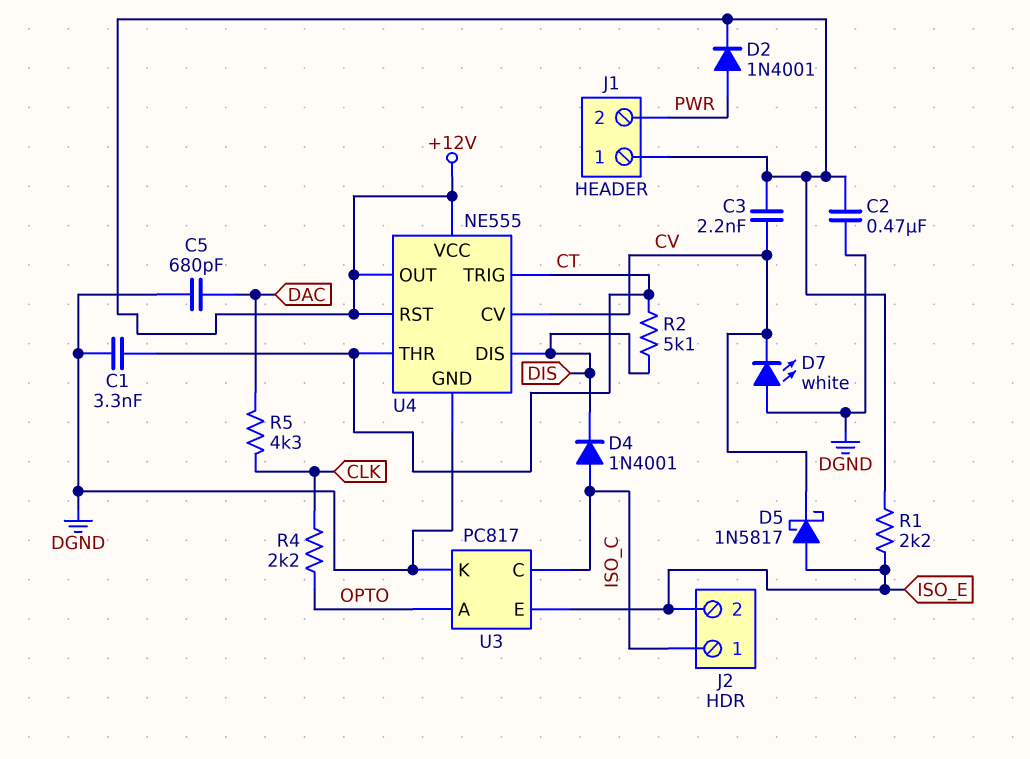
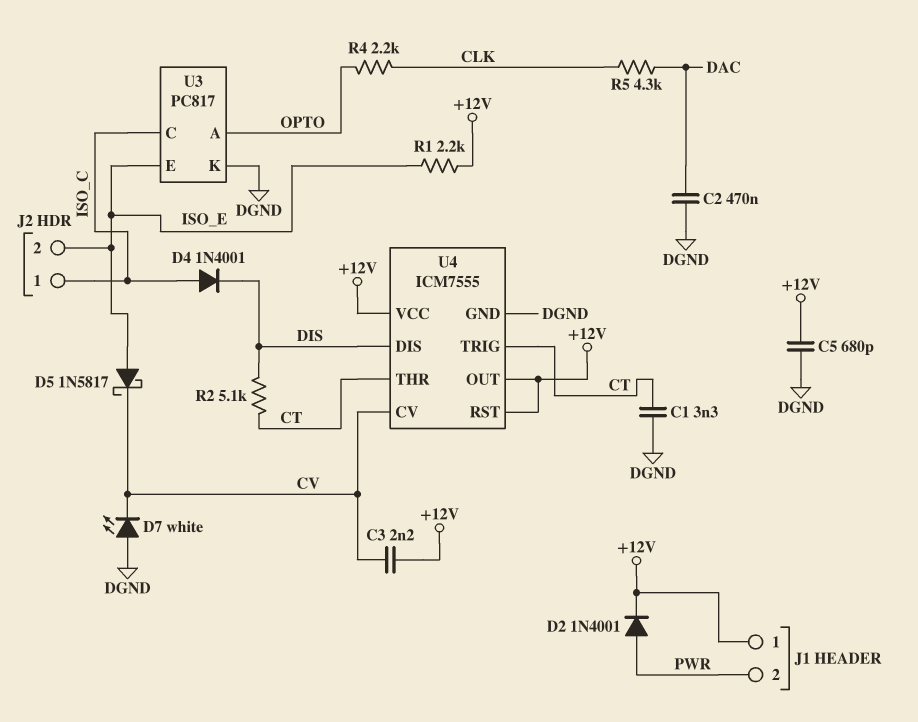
C2: 470nF (+12V, DGND) -> 470nF (DAC, DGND)
C5: 680pF (DAC, DGND) -> 680pF (+12V, DGND)
U4: NE555 -> ICM7555

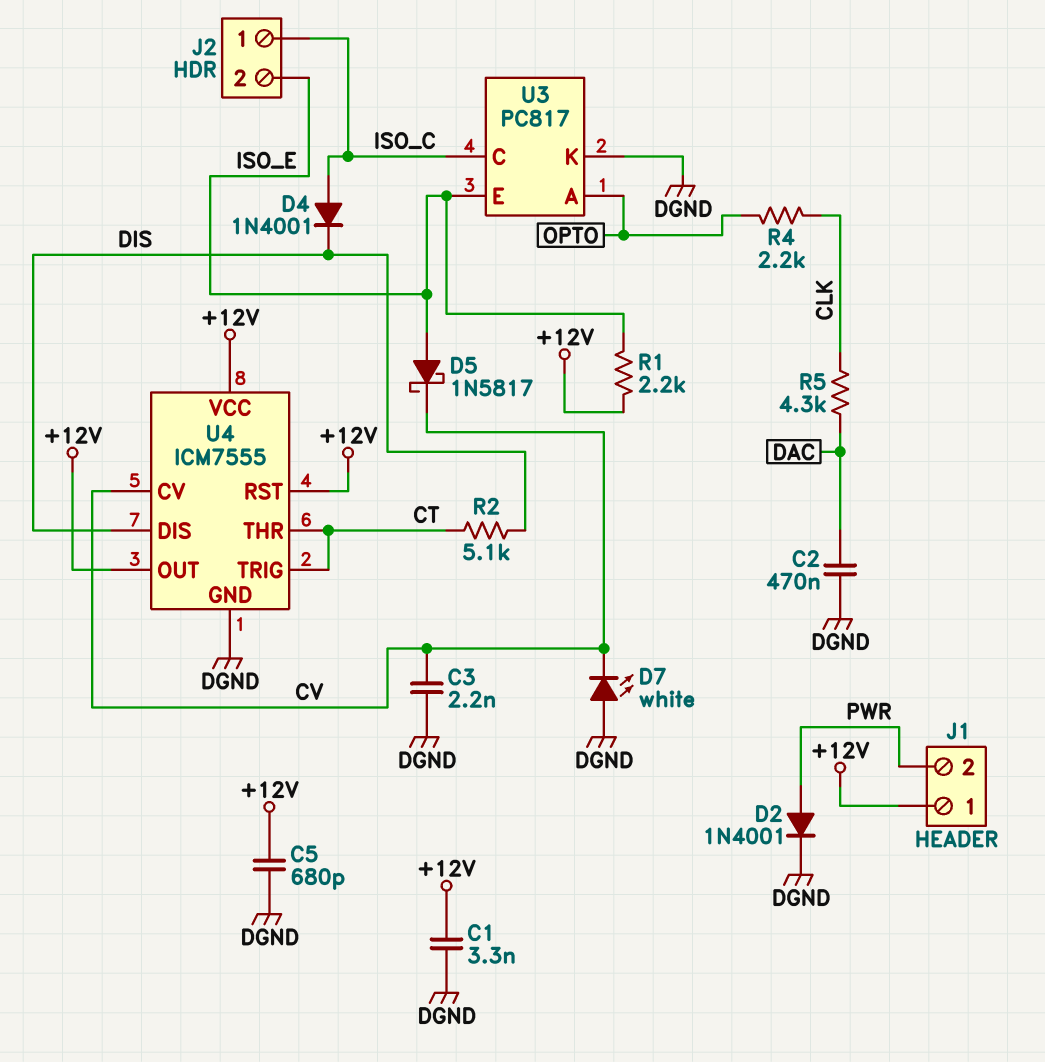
C1: 3.3nF (CT, DGND) -> 3.3nF (+12V, DGND)
C3: 2.2nF (+12V, CV) -> 2.2nF (CV, DGND)
D2: diode 1N4001 (A PWR, K +12V) -> diode 1N4001 (A PWR, K DGND)

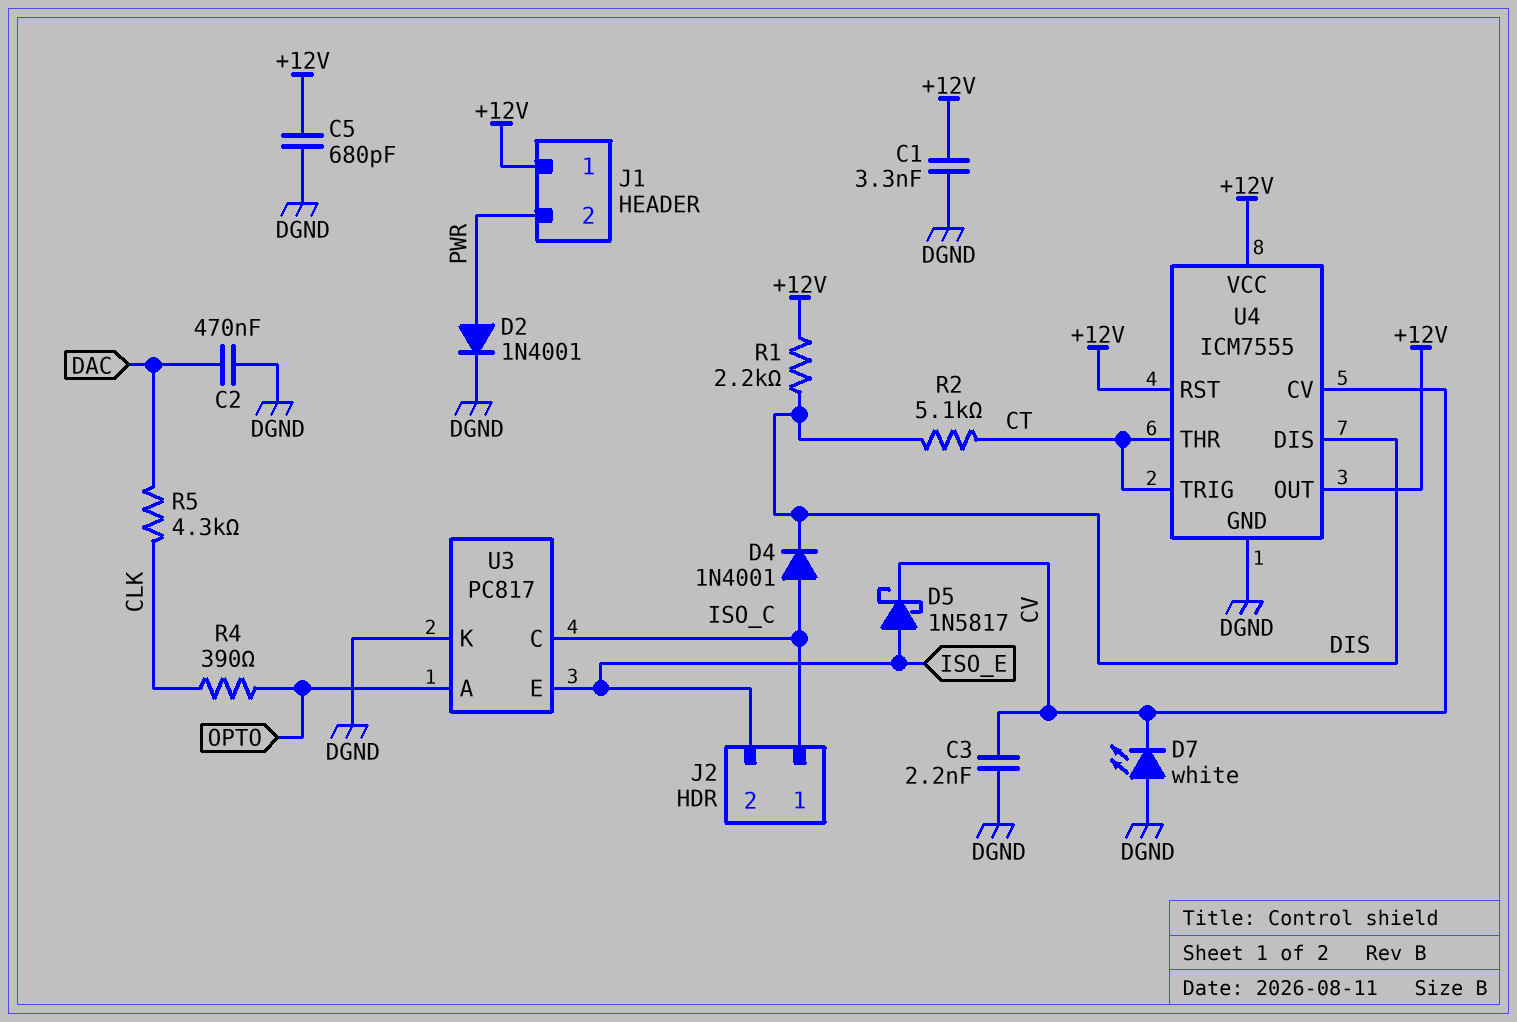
R1: 2.2k (+12V, ISO_E) -> 2.2k (+12V, DIS)
R4: 2.2k (CLK, OPTO) -> 390 (CLK, OPTO)

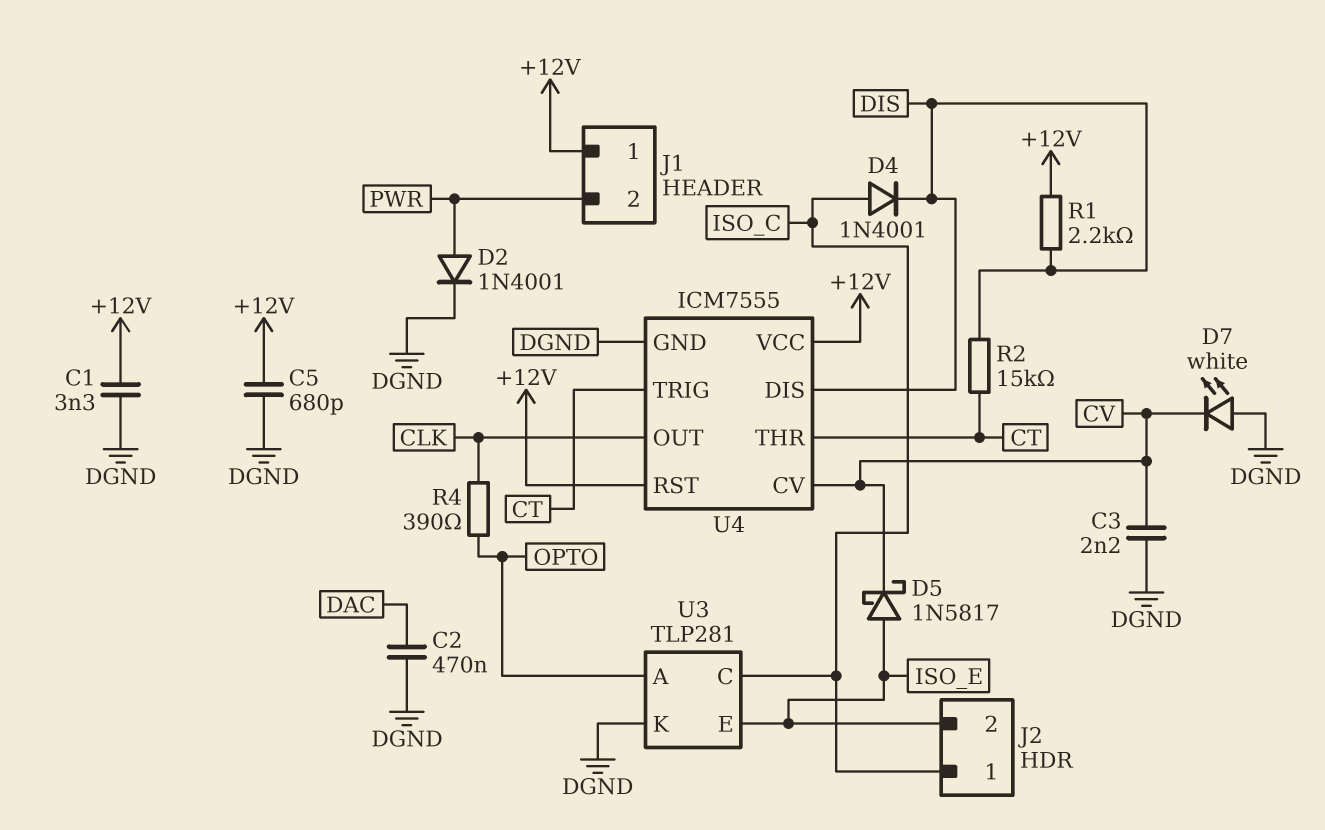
R2: 5.1k (CT, DIS) -> 15k (CT, DIS)
R5: 4.3k (CLK, DAC) -> none
U3: PC817 -> TLP281
U4 pin OUT: +12V -> CLK

